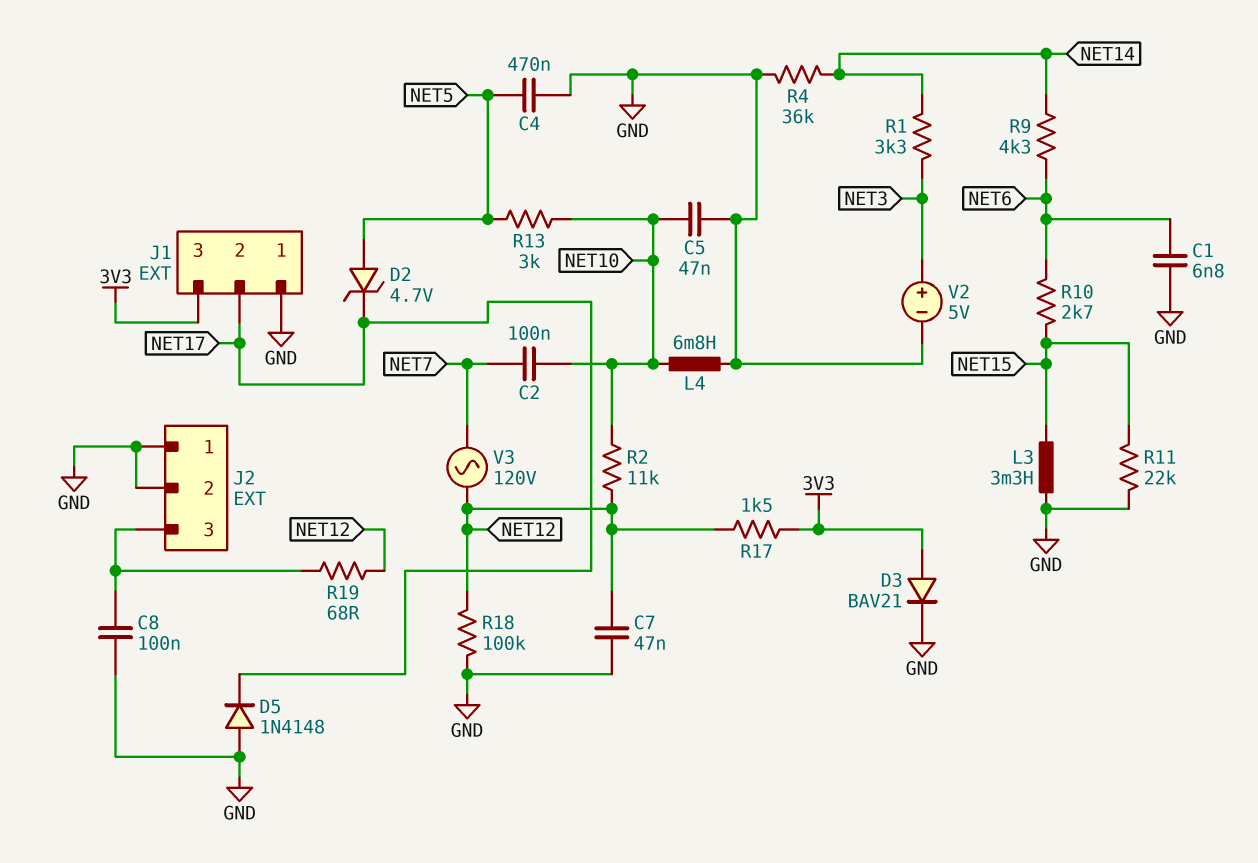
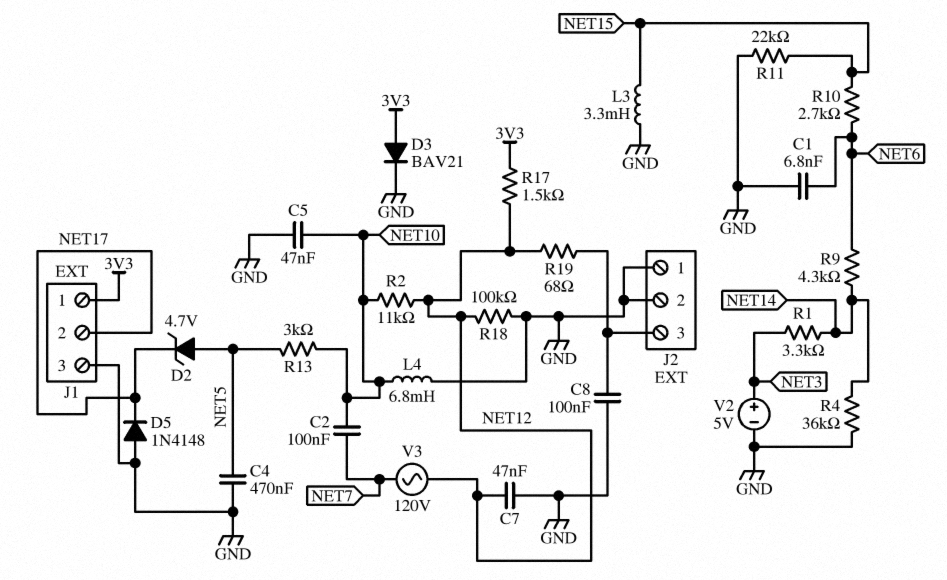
J1 pin 1: GND -> 3V3
J1 pin 3: 3V3 -> GND

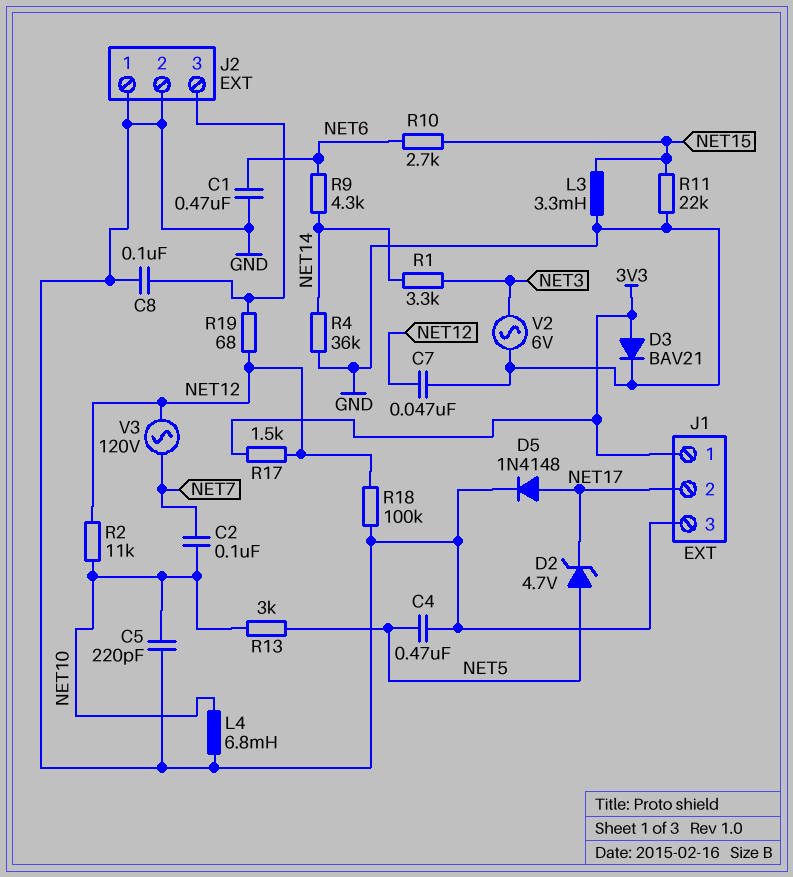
C1: 6.8nF (GND, NET6) -> 470nF (GND, NET6)
C5: 47nF (GND, NET10) -> 220pF (GND, NET10)
D5: diode 1N4148 (A GND, K NET17) -> diode 1N4148 (A NET17, K GND)
V2: 5V (plus NET3, minus GND) -> AC 6V (GND, NET3)

